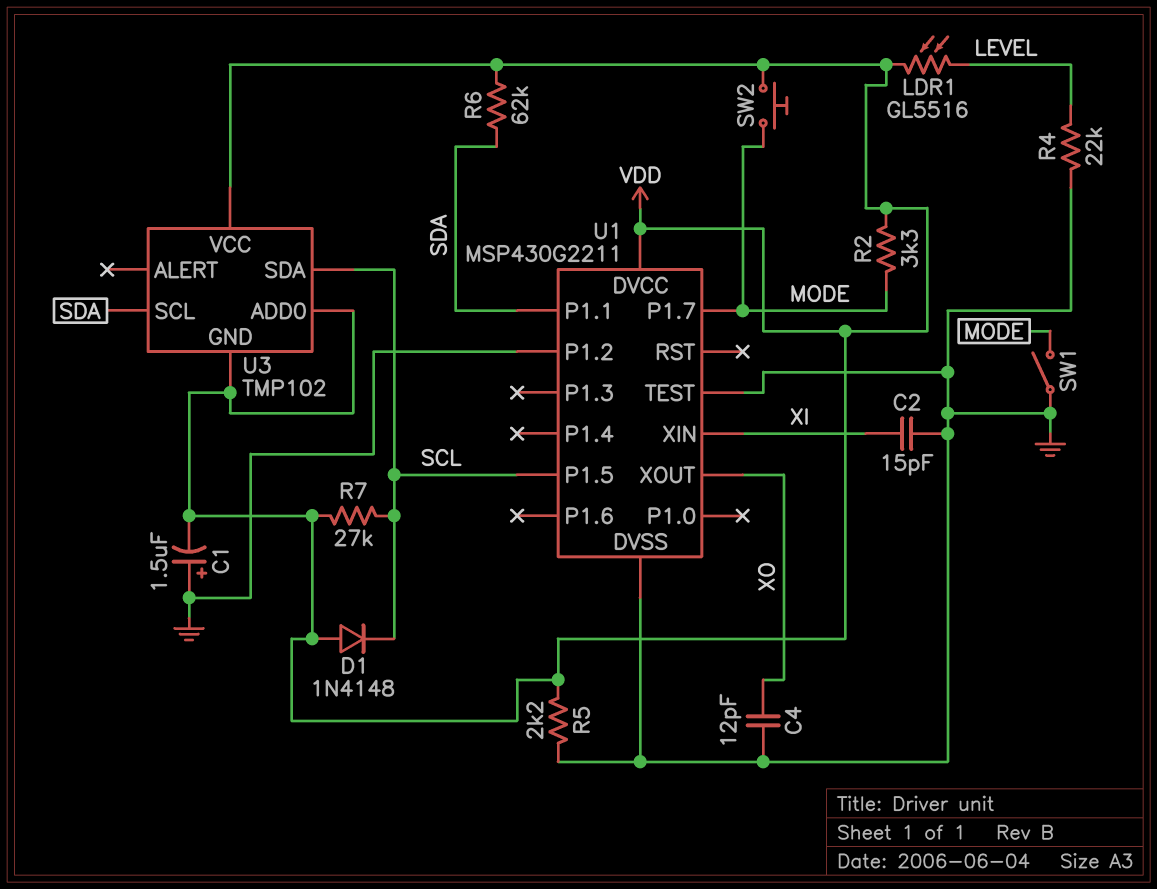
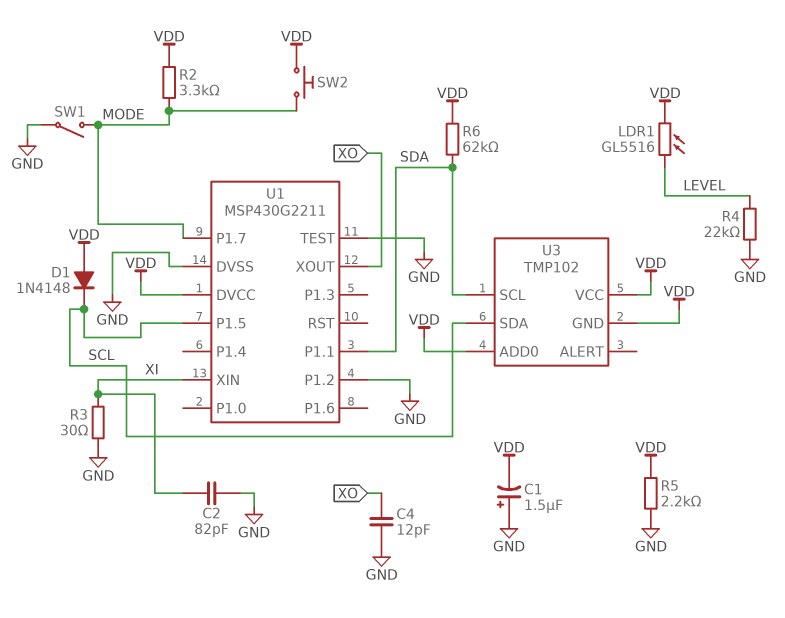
C2: 15pF (GND, XI) -> 82pF (GND, XI)
R3: none -> 30 (GND, XI)
R7: 27k (SCL, VDD) -> none

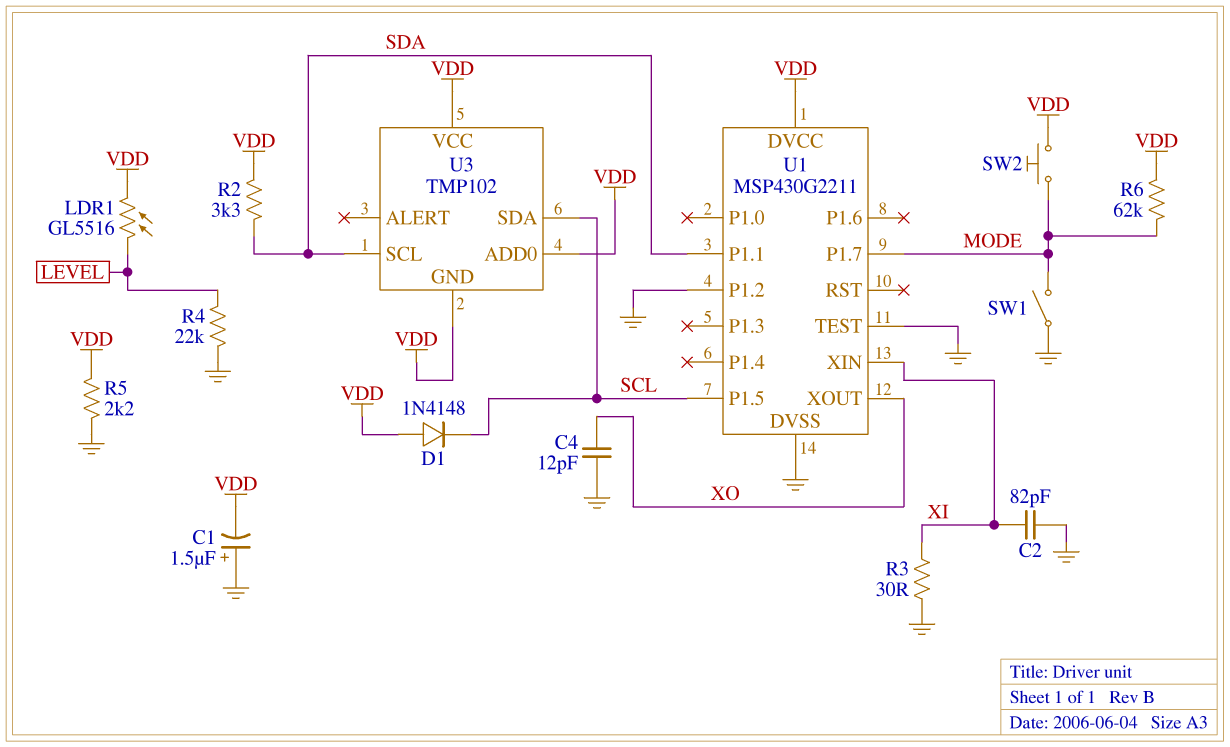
R2: 3.3k (MODE, VDD) -> 3.3k (SDA, VDD)
R6: 62k (SDA, VDD) -> 62k (MODE, VDD)

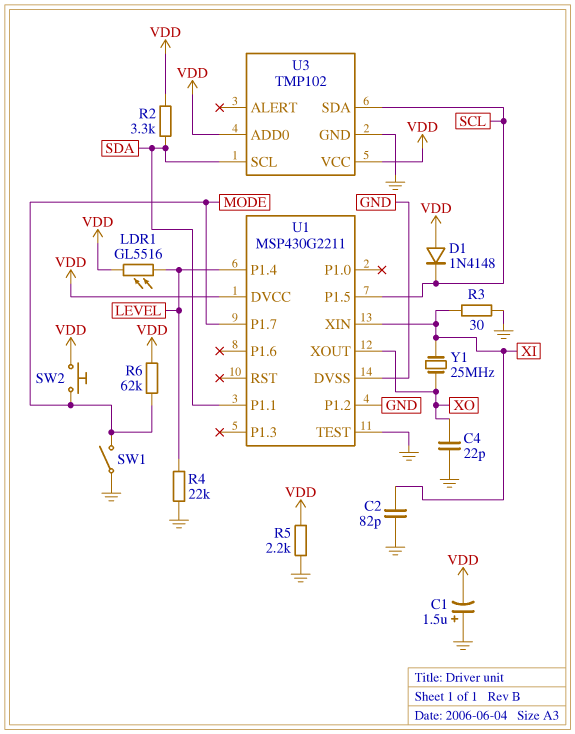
C4: 12pF (GND, XO) -> 22pF (GND, XO)
U1 pin P1.4: none -> LEVEL
U3 pin GND: VDD -> GND
Y1: none -> 25MHz (XI, XO)

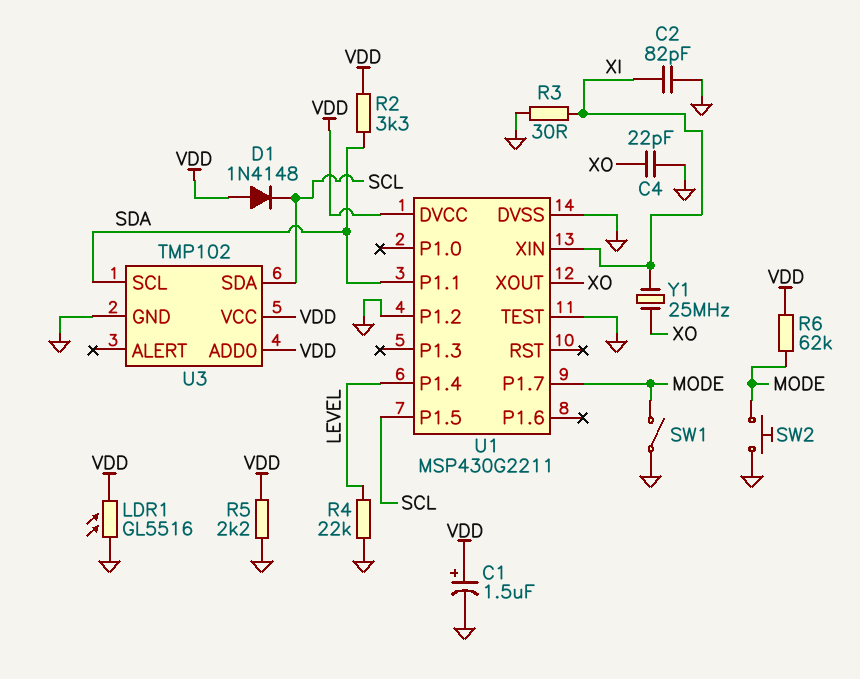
C1: 1.5uF (plus GND, minus VDD) -> 1.5uF (plus VDD, minus GND)
LDR1: GL5516 (LEVEL, VDD) -> GL5516 (GND, VDD)
SW2: button (MODE, VDD) -> button (GND, MODE)

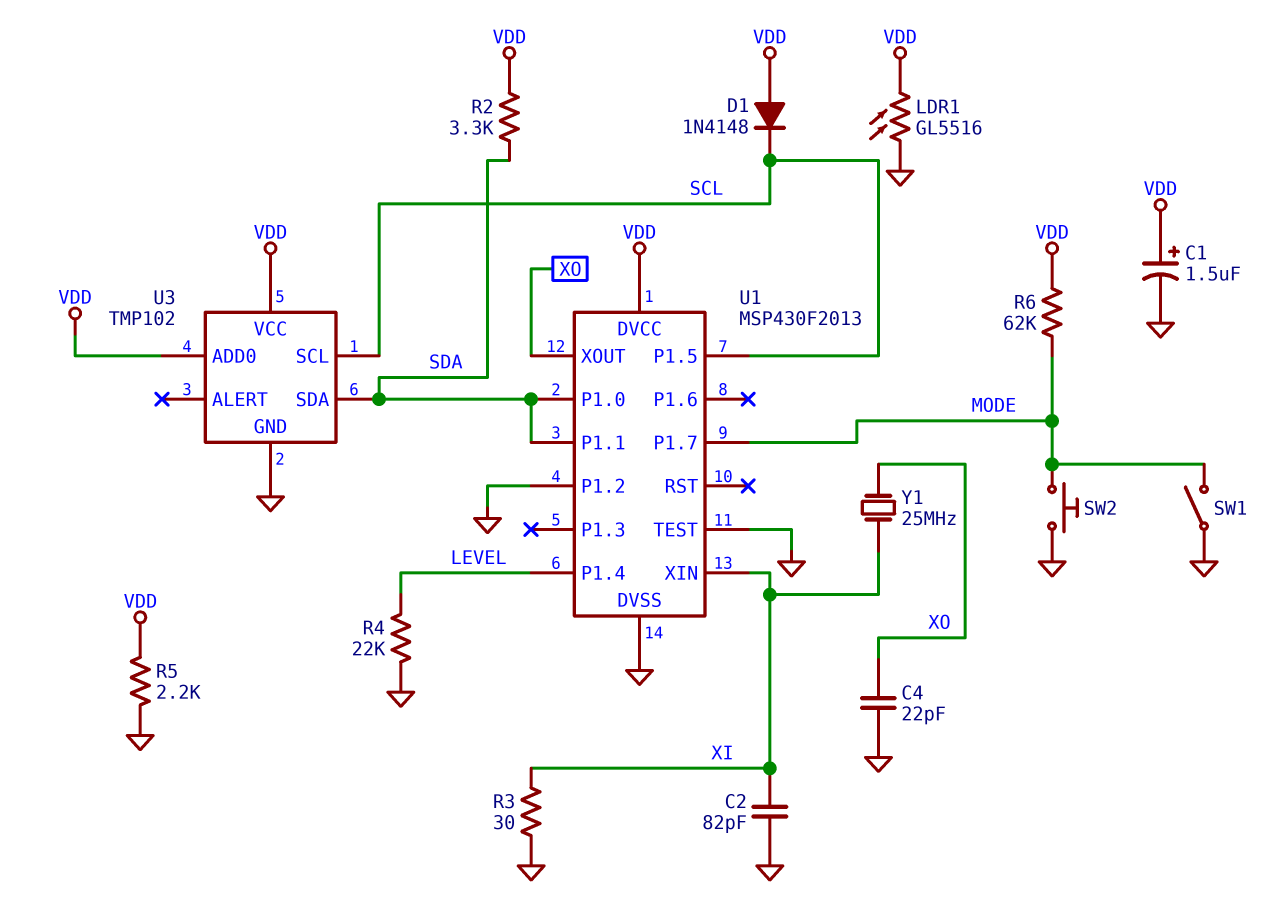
U1: MSP430G2211 -> MSP430F2013
U1 pin P1.0: none -> SDA
U3 pin SCL: SDA -> SCL
U3 pin SDA: SCL -> SDA

